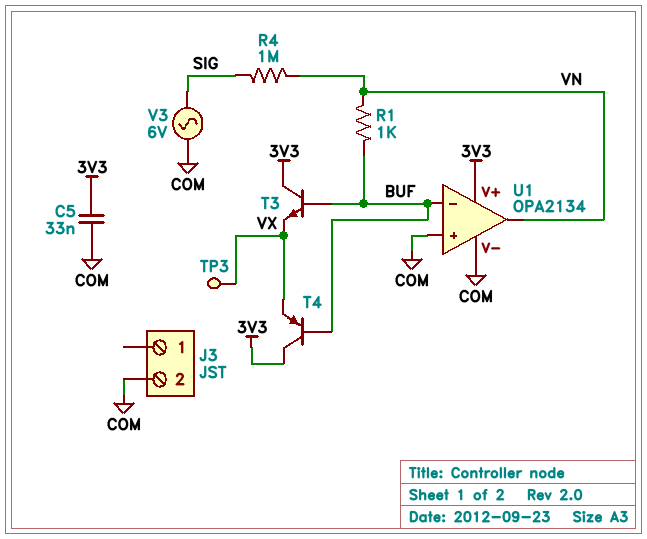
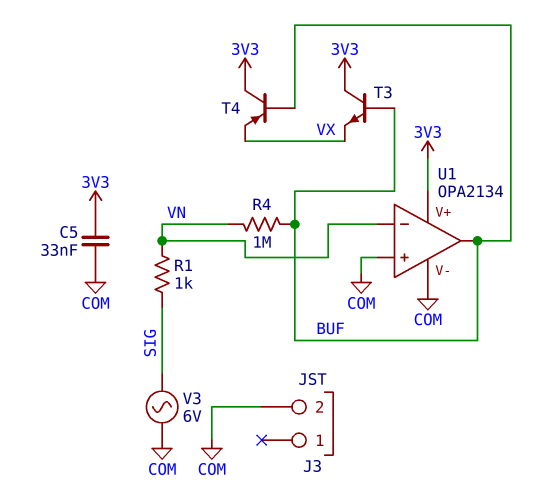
R1: 1k (BUF, VN) -> 1k (SIG, VN)
R4: 1M (SIG, VN) -> 1M (BUF, VN)
TP3: test point (VX) -> none
U1 pin in-: BUF -> VN
U1 pin out: VN -> BUF

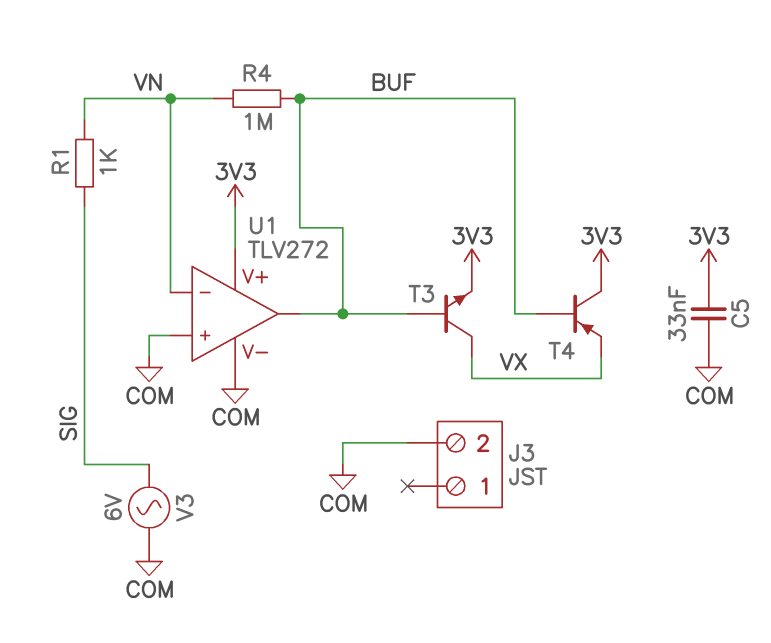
T3: NPN (B BUF, C 3V3, E VX) -> NPN (B BUF, C VX, E 3V3)
U1: OPA2134 -> TLV272

